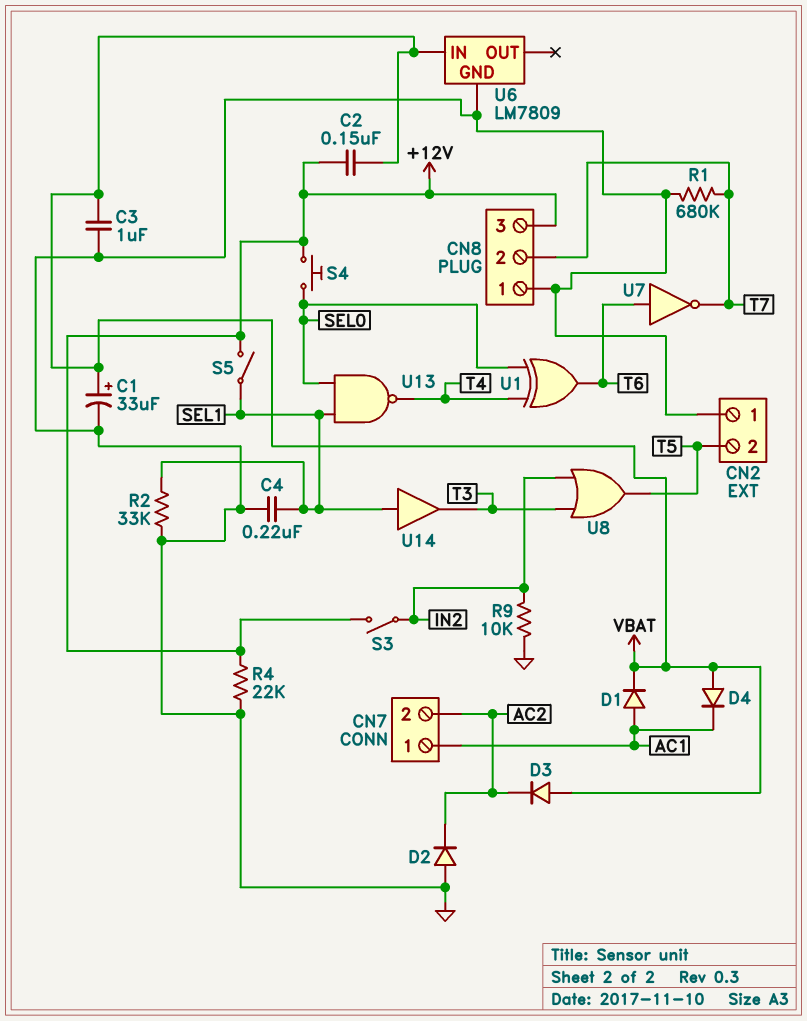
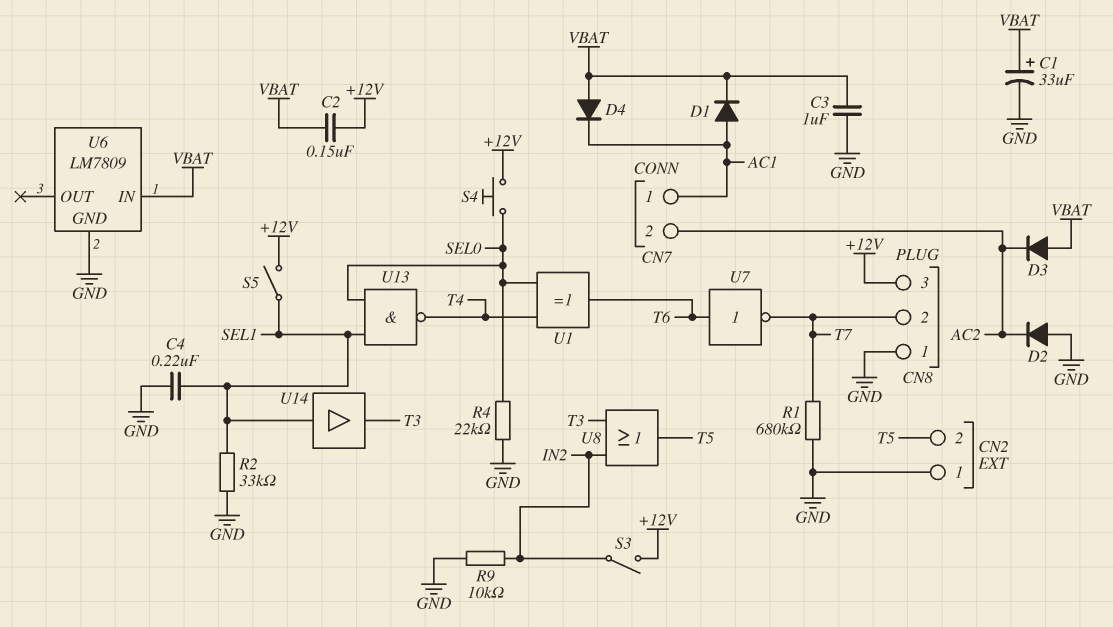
R4: 22k (+12V, GND) -> 22k (GND, SEL0)

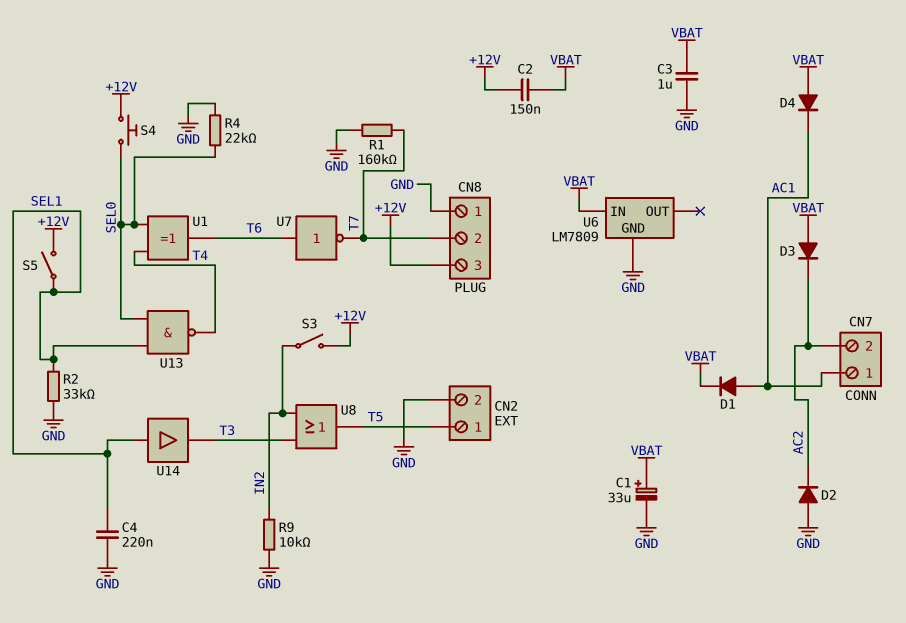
CN2 pin 1: GND -> T5
CN2 pin 2: T5 -> GND
R1: 680k (GND, T7) -> 160k (GND, T7)

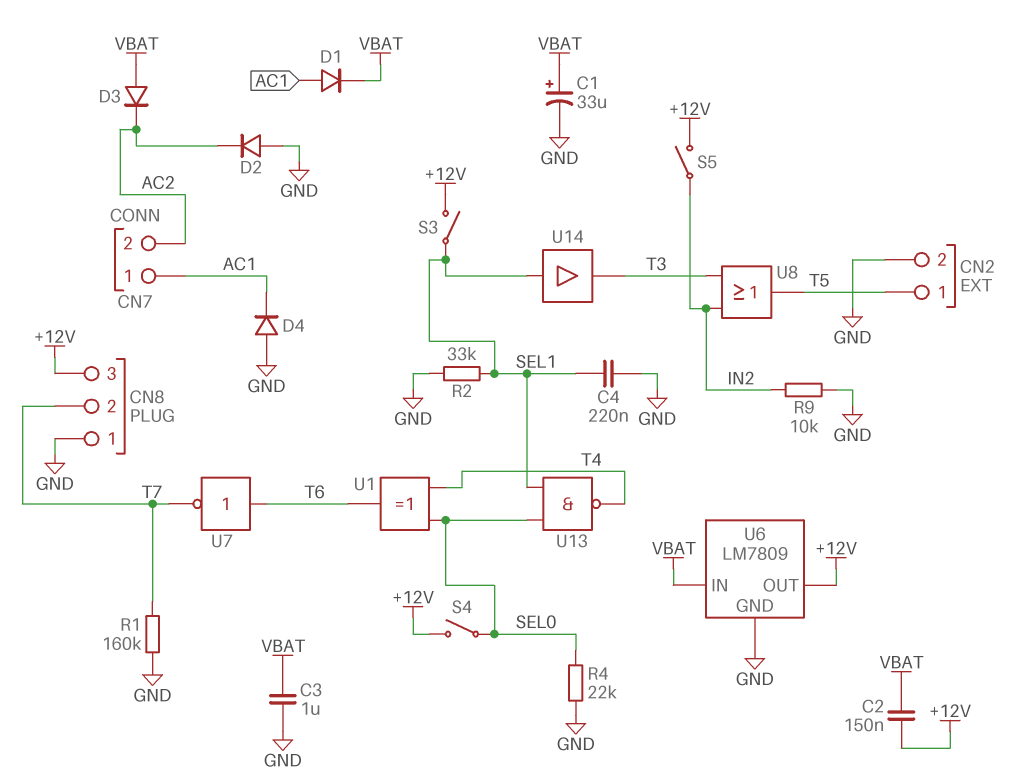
D4: diode (A VBAT, K AC1) -> diode (A GND, K AC1)
S3: switch (+12V, IN2) -> switch (+12V, SEL1)
S4: button (+12V, SEL0) -> switch (+12V, SEL0)
S5: switch (+12V, SEL1) -> switch (+12V, IN2)
U6 pin OUT: none -> +12V

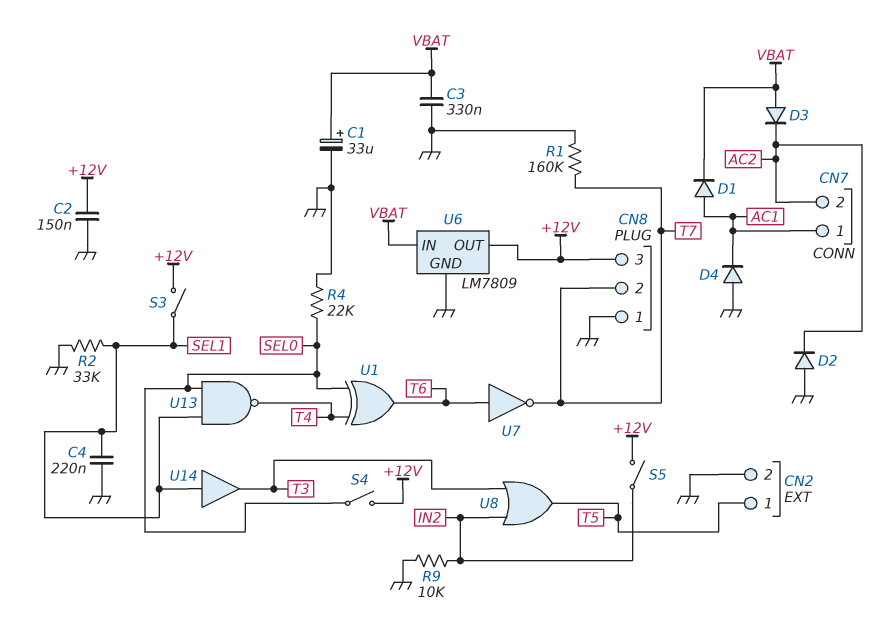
C2: 150nF (+12V, VBAT) -> 150nF (+12V, GND)
C3: 1uF (GND, VBAT) -> 330nF (GND, VBAT)

